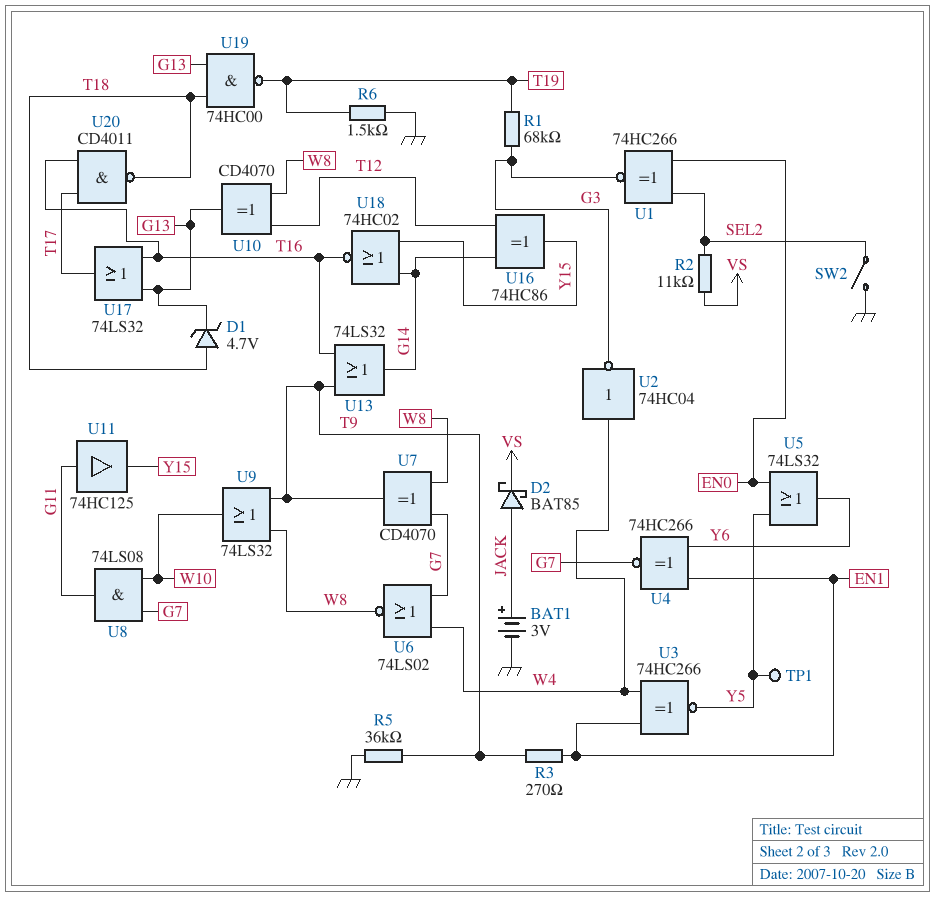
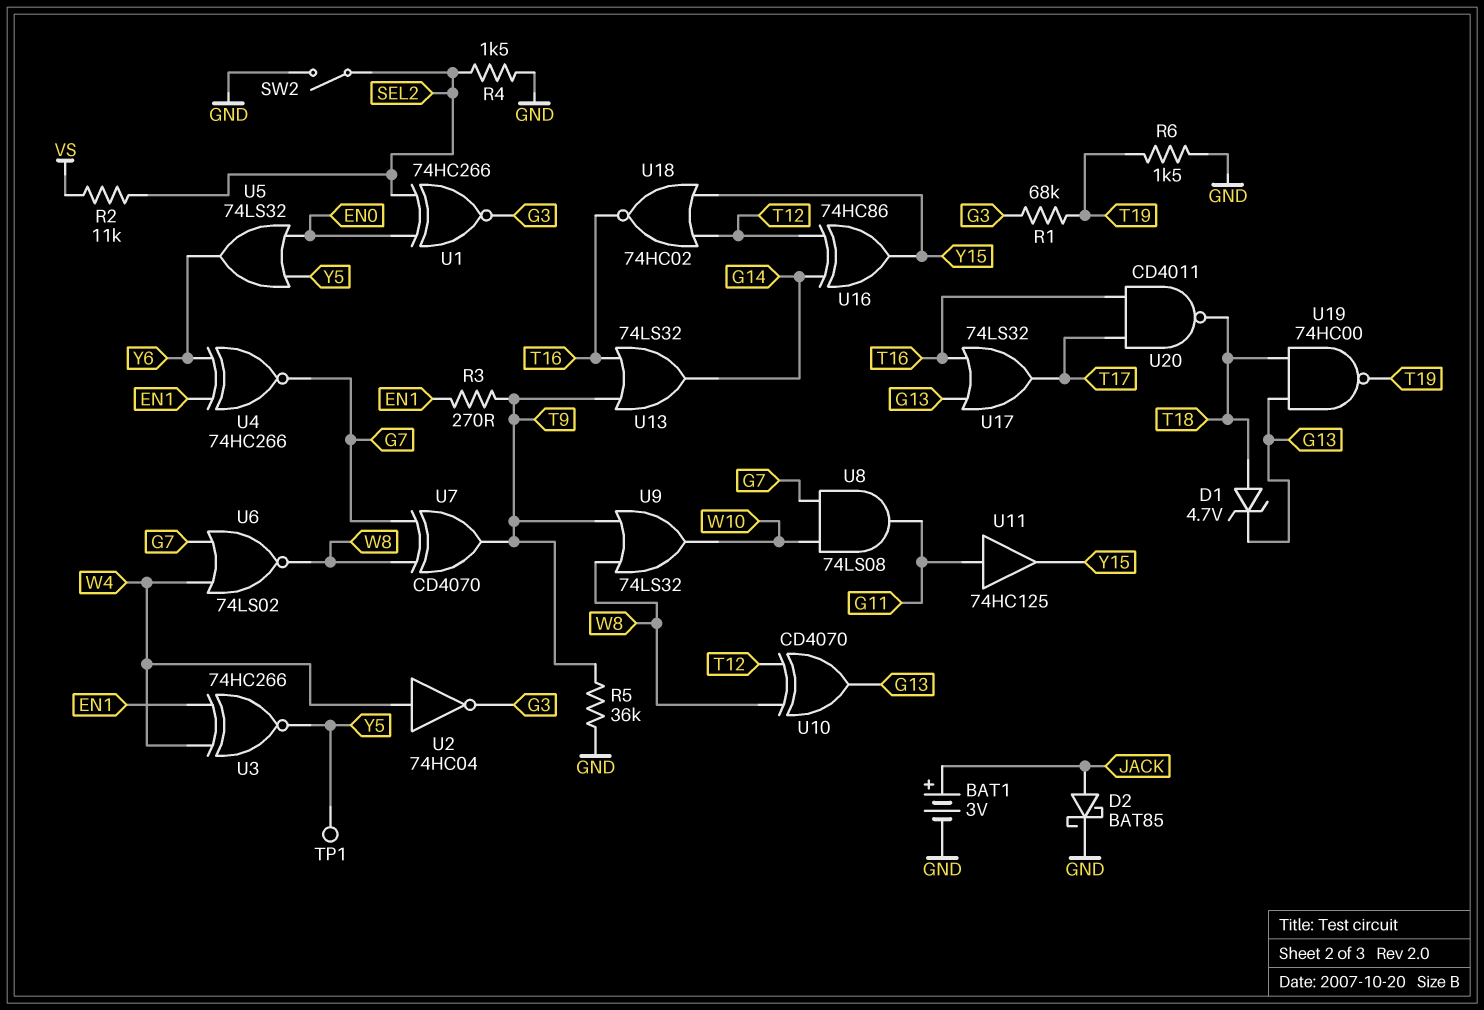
D2: schottky BAT85 (A JACK, K VS) -> schottky BAT85 (A JACK, K GND)
R4: none -> 1.5k (GND, SEL2)
U18: NOR 74HC02 (in G14, in Y15, out T16) -> NOR 74HC02 (in T12, in Y15, out T16)

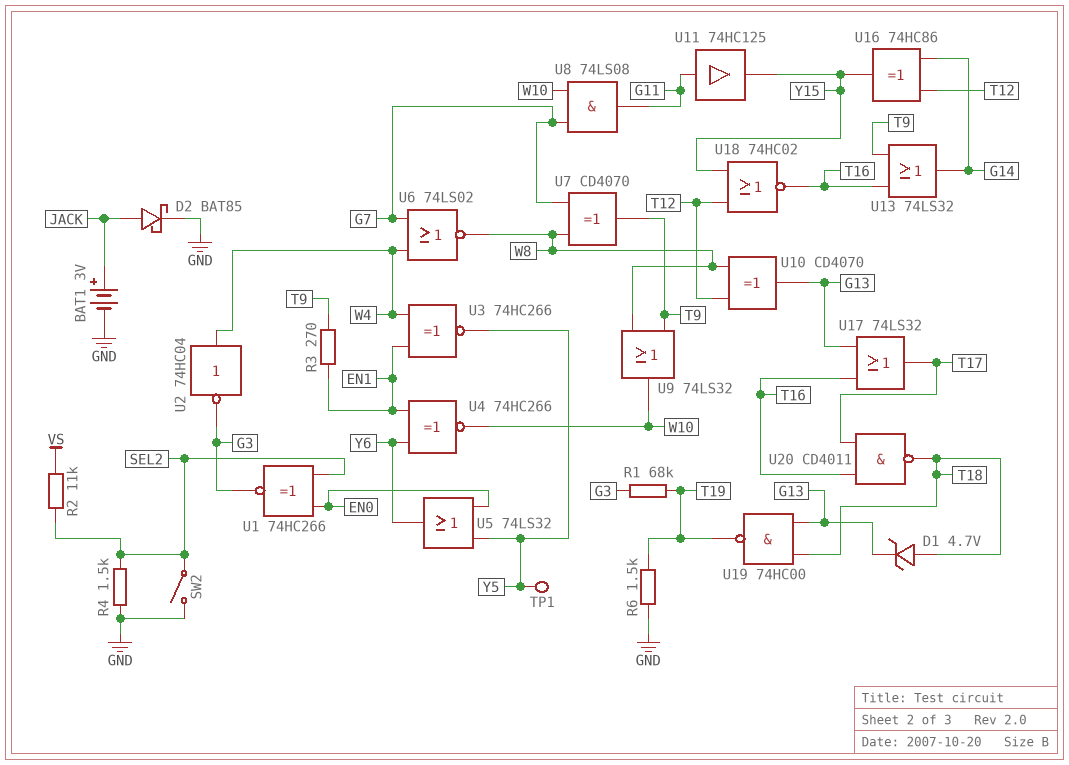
R5: 36k (GND, T9) -> none
U4: XNOR 74HC266 (in EN1, in Y6, out G7) -> XNOR 74HC266 (in EN1, in Y6, out W10)

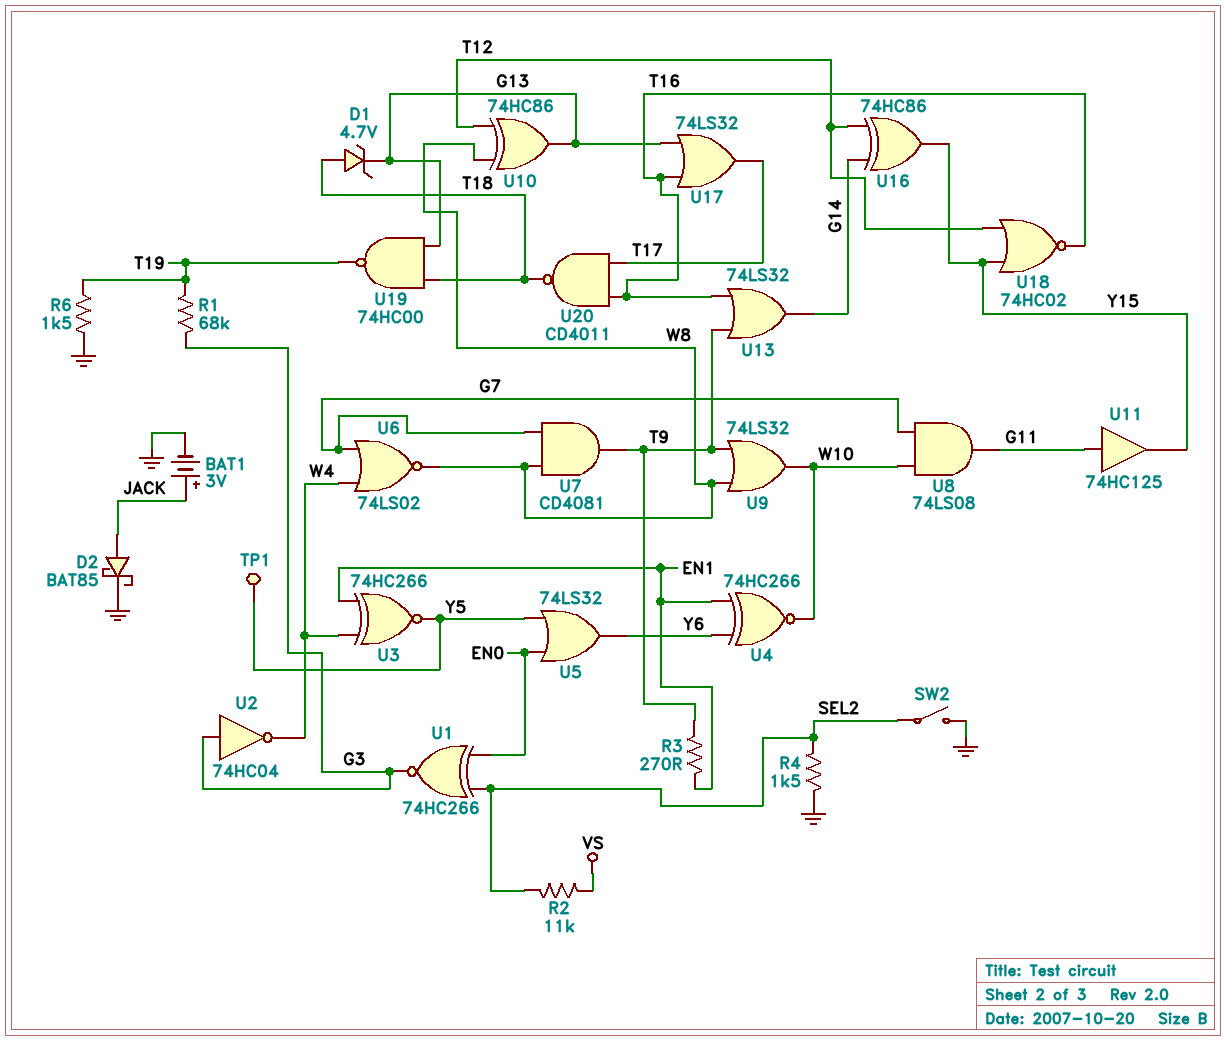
U2: NOT 74HC04 (in W4, out G3) -> NOT 74HC04 (in G3, out W4)
U7: XOR CD4070 (in G7, in W8, out T9) -> AND CD4081 (in G7, in W8, out T9)
U10: XOR CD4070 (in T12, in W8, out G13) -> XOR 74HC86 (in T12, in W8, out G13)

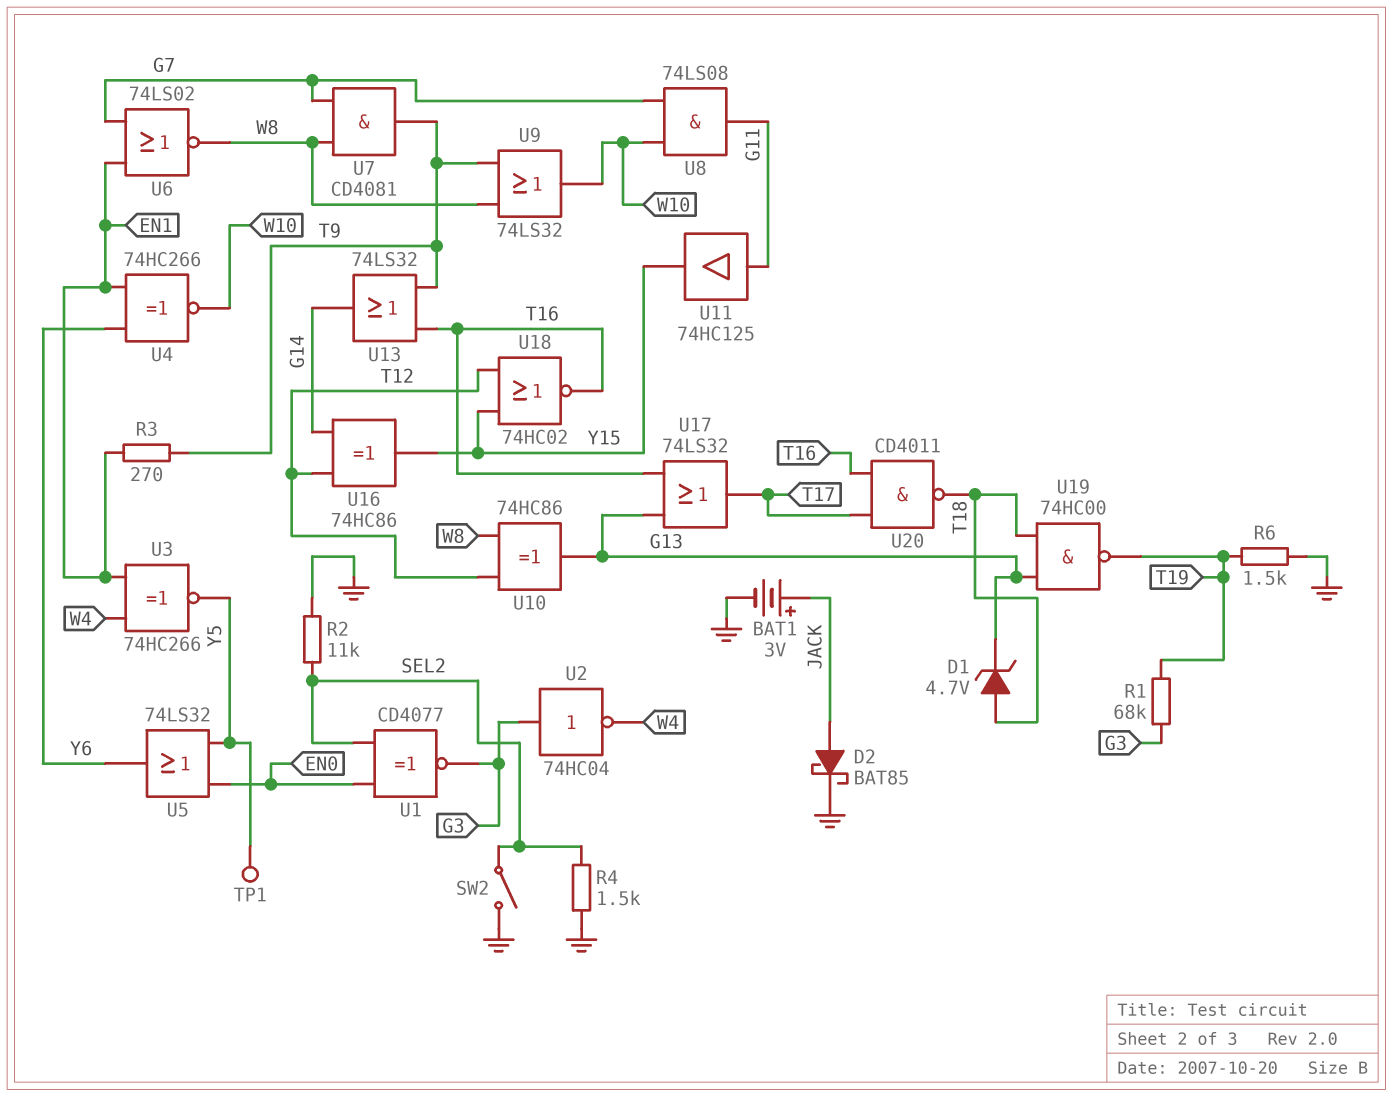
R2: 11k (SEL2, VS) -> 11k (GND, SEL2)
U1: XNOR 74HC266 (in EN0, in SEL2, out G3) -> XNOR CD4077 (in EN0, in SEL2, out G3)
U6: NOR 74LS02 (in G7, in W4, out W8) -> NOR 74LS02 (in EN1, in G7, out W8)

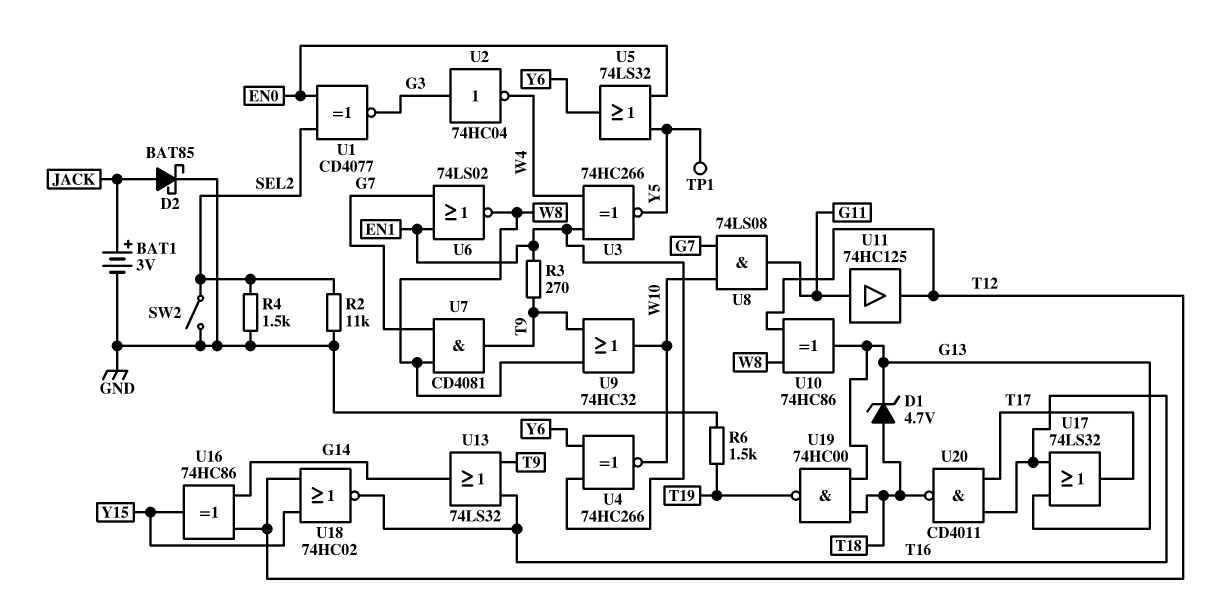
R1: 68k (G3, T19) -> none
U9: OR 74LS32 (in T9, in W8, out W10) -> OR 74HC32 (in T9, in W8, out W10)
U11: buffer 74HC125 (in G11, out Y15) -> buffer 74HC125 (in G11, out T12)

